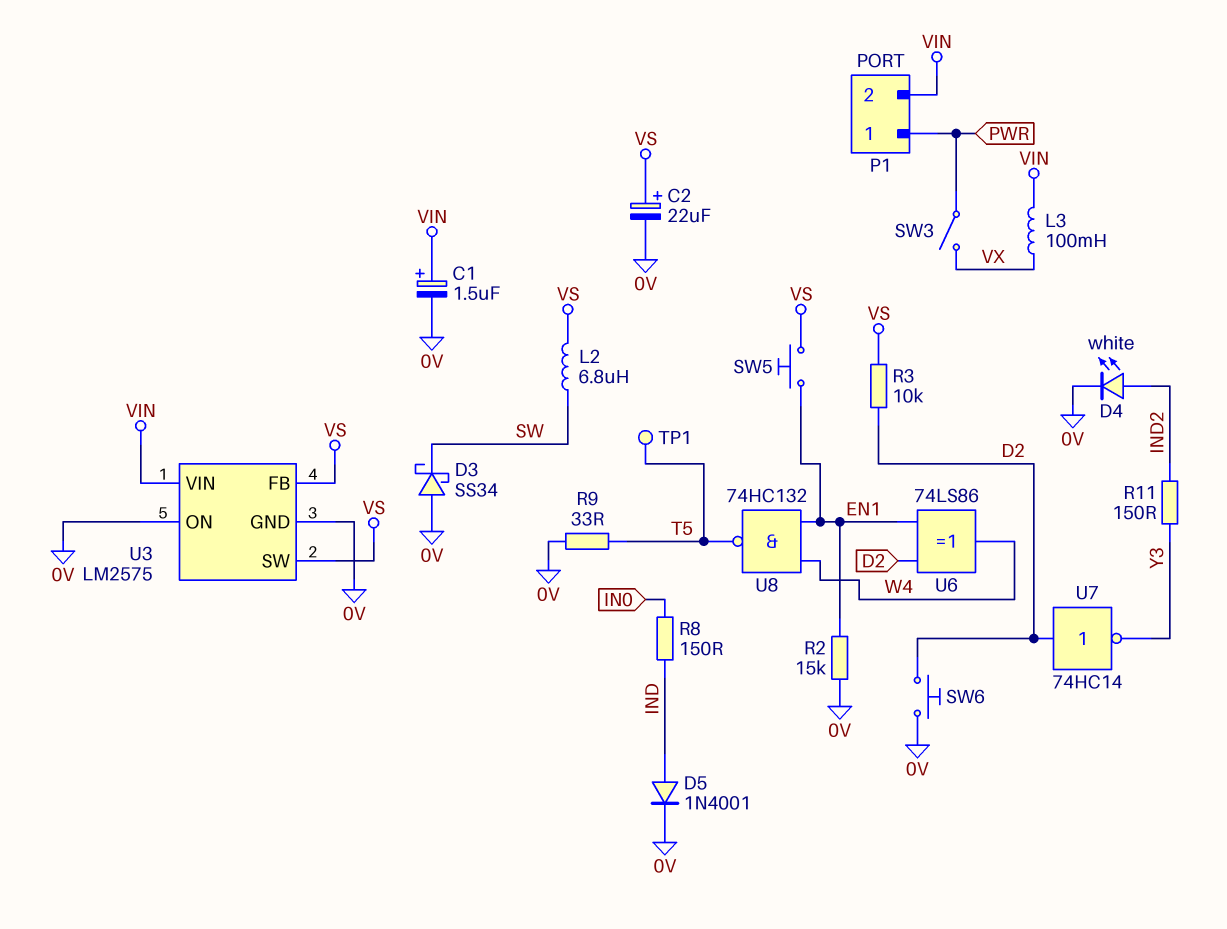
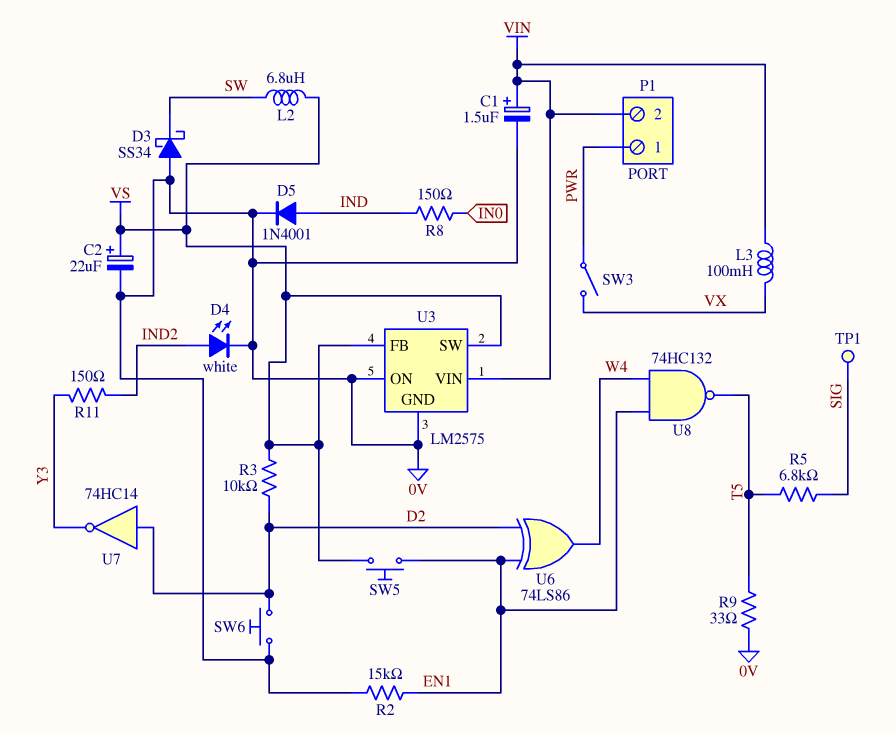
R5: none -> 6.8k (SIG, T5)
TP1: test point (T5) -> test point (SIG)

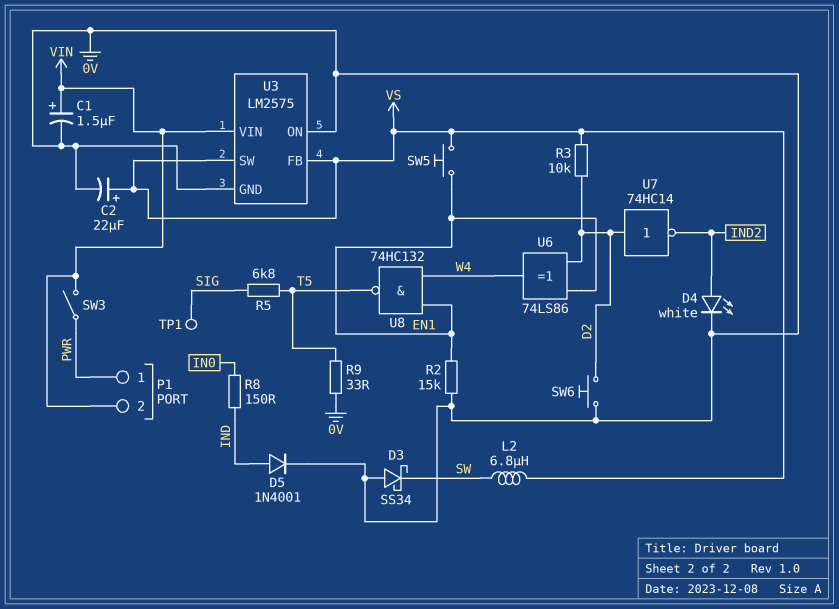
L3: 100mH (VIN, VX) -> none
R11: 150 (IND2, Y3) -> none
SW3: switch (PWR, VX) -> switch (PWR, VIN)
U7: NOT 74HC14 (in D2, out Y3) -> NOT 74HC14 (in D2, out IND2)

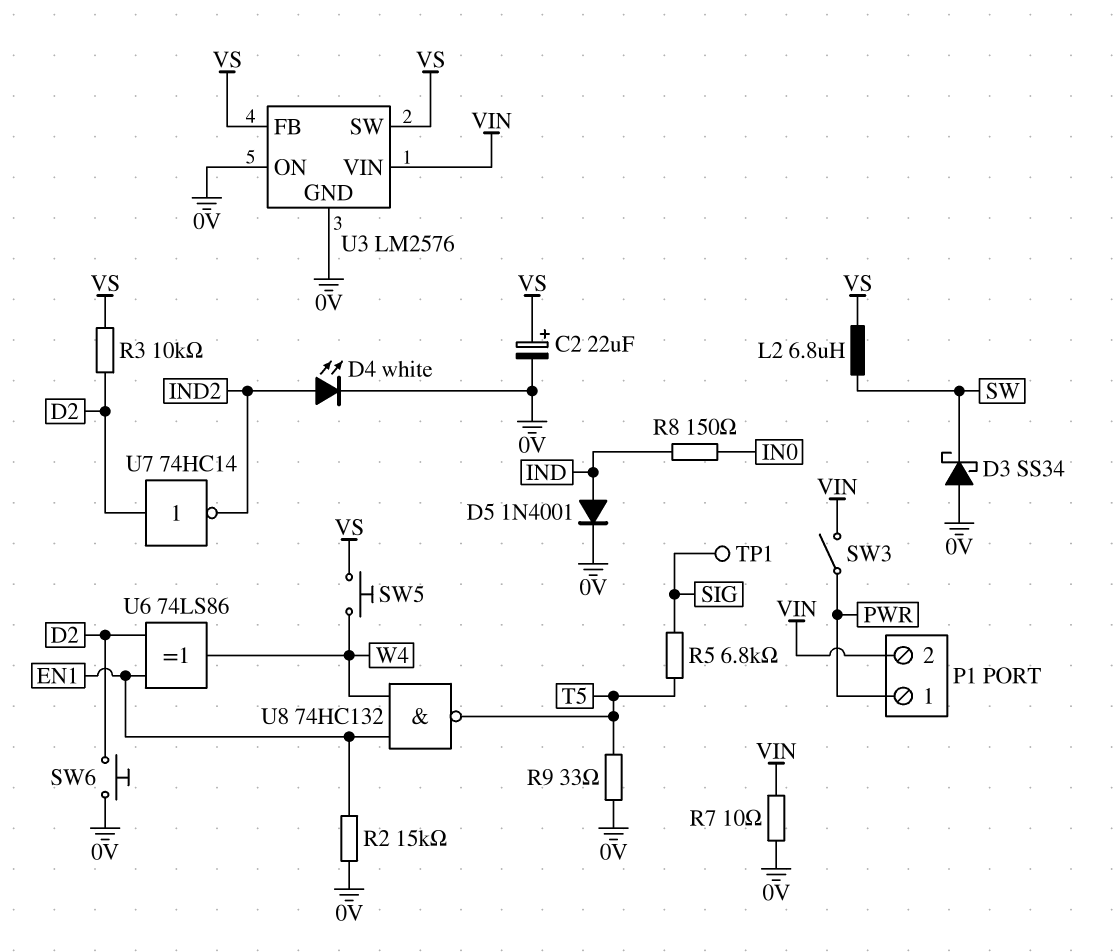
C1: 1.5uF (plus VIN, minus 0V) -> none
R7: none -> 10 (0V, VIN)
SW5: button (EN1, VS) -> button (VS, W4)
U3: LM2575 -> LM2576

